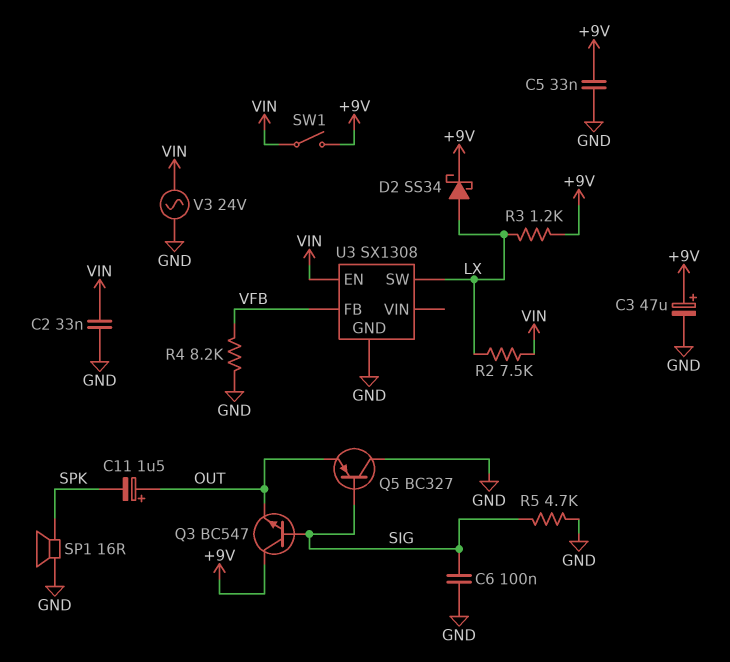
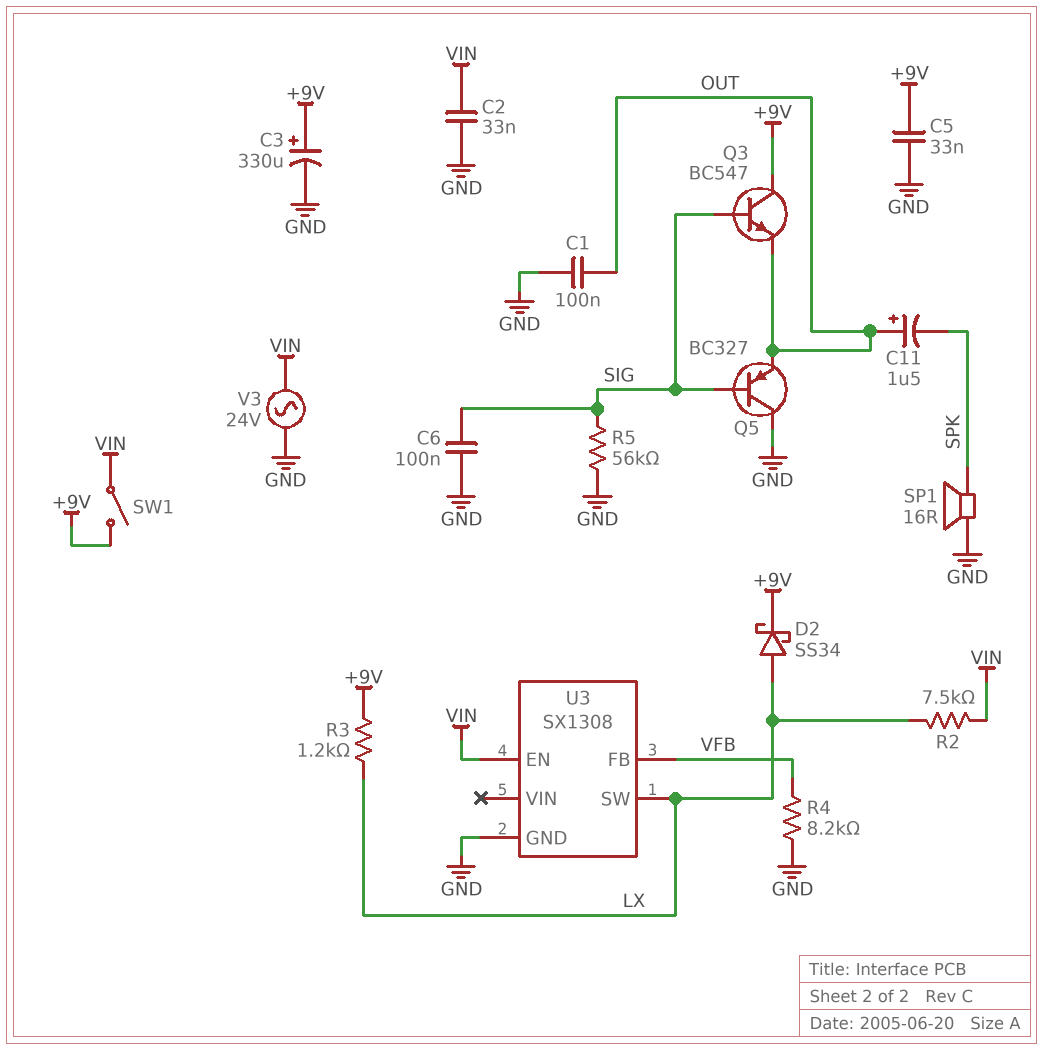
C1: none -> 100nF (GND, OUT)
C3: 47uF (plus +9V, minus GND) -> 330uF (plus +9V, minus GND)
R5: 4.7k (GND, SIG) -> 56k (GND, SIG)

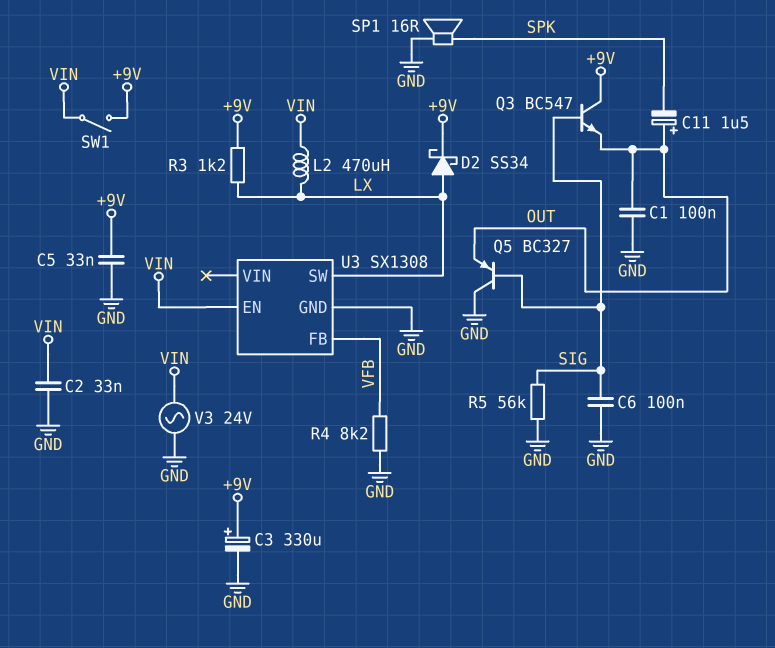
L2: none -> 470uH (LX, VIN)
R2: 7.5k (LX, VIN) -> none

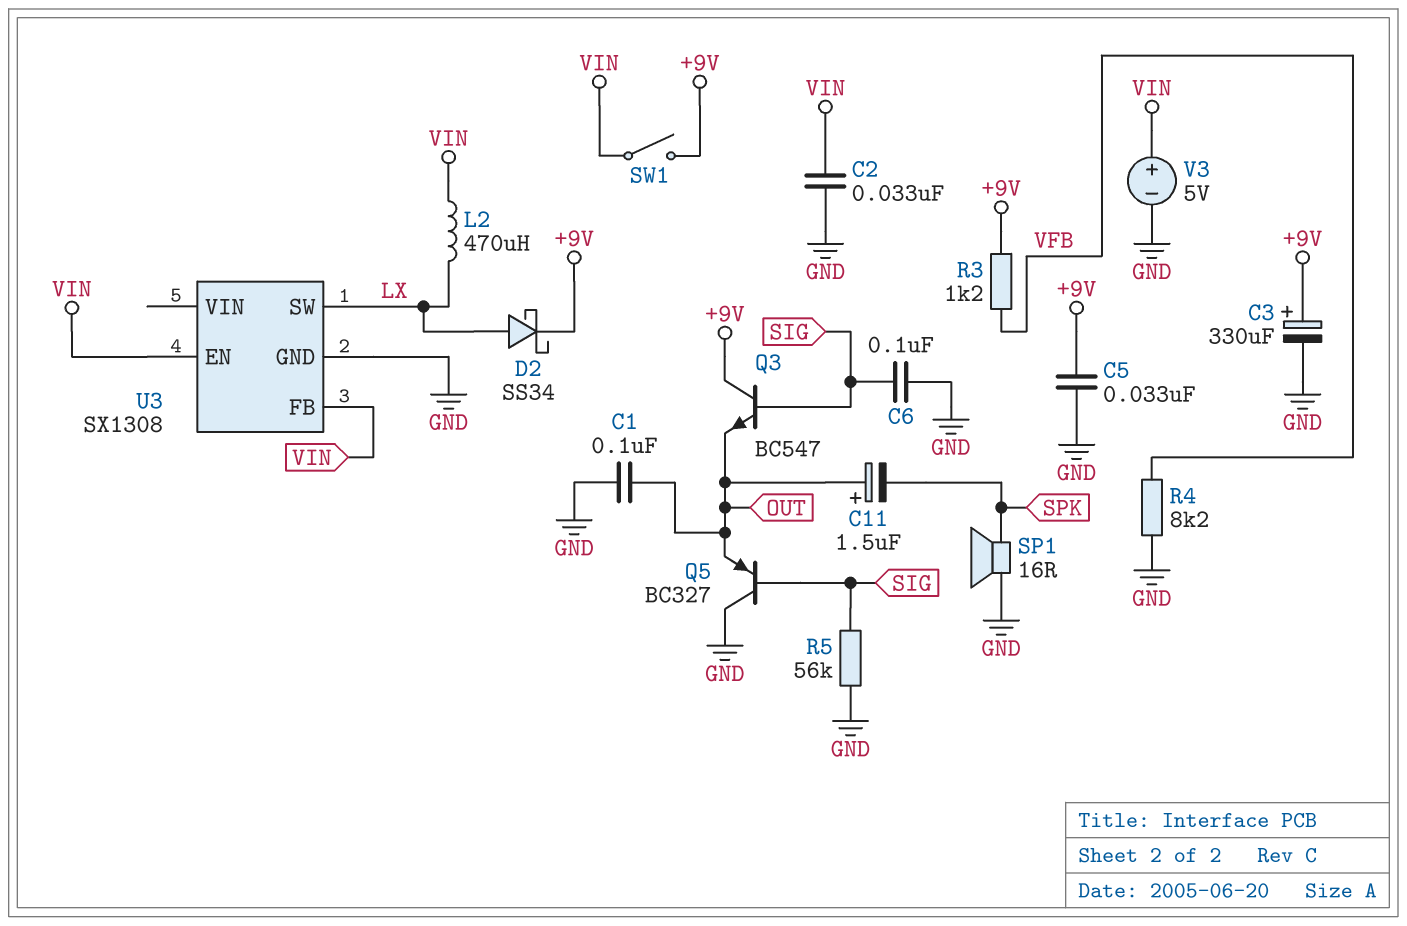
R3: 1.2k (+9V, LX) -> 1.2k (+9V, VFB)
U3 pin FB: VFB -> VIN
V3: AC 24V (GND, VIN) -> 5V (plus VIN, minus GND)

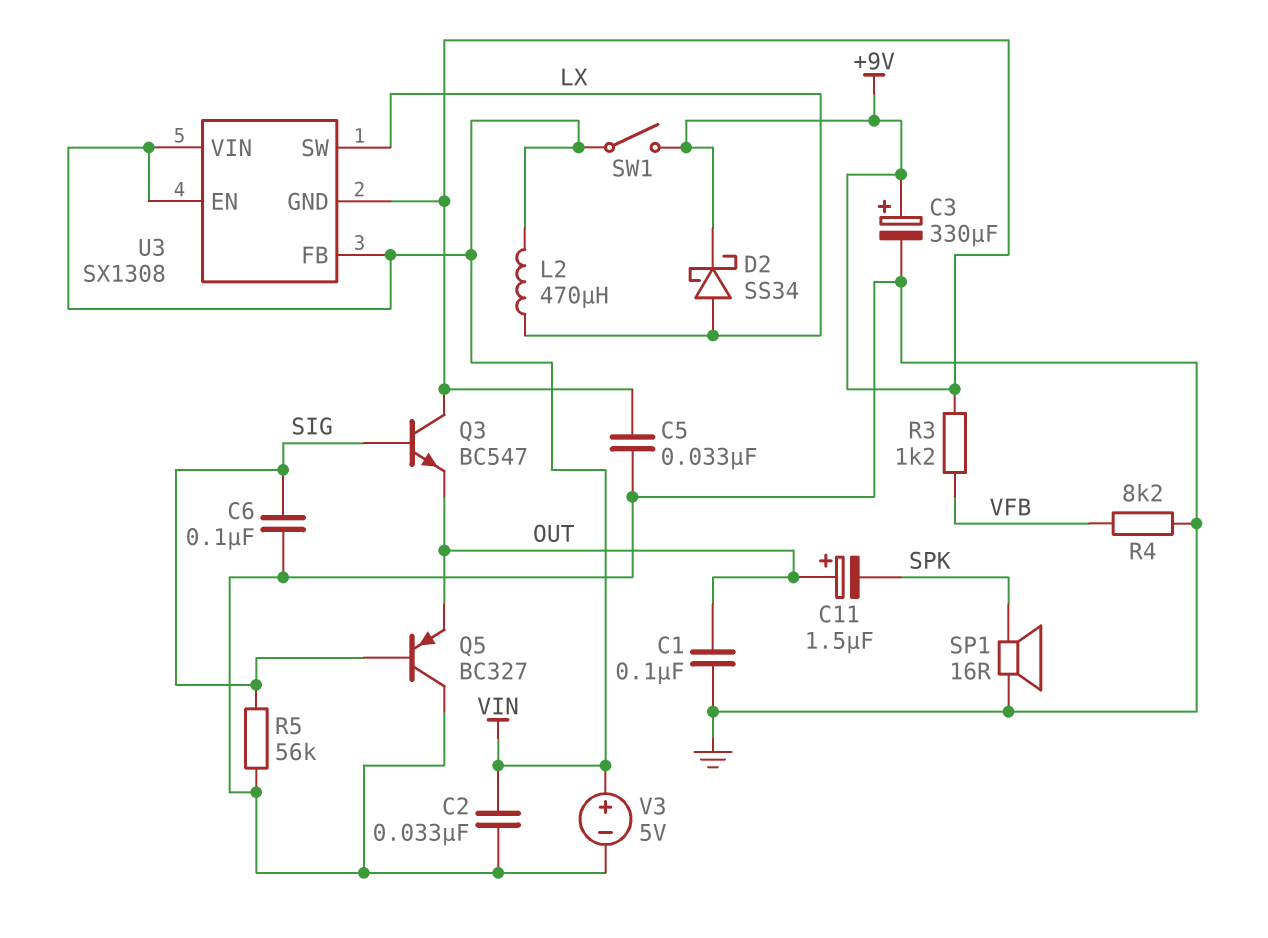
U3 pin GND: GND -> +9V
U3 pin VIN: none -> VIN

